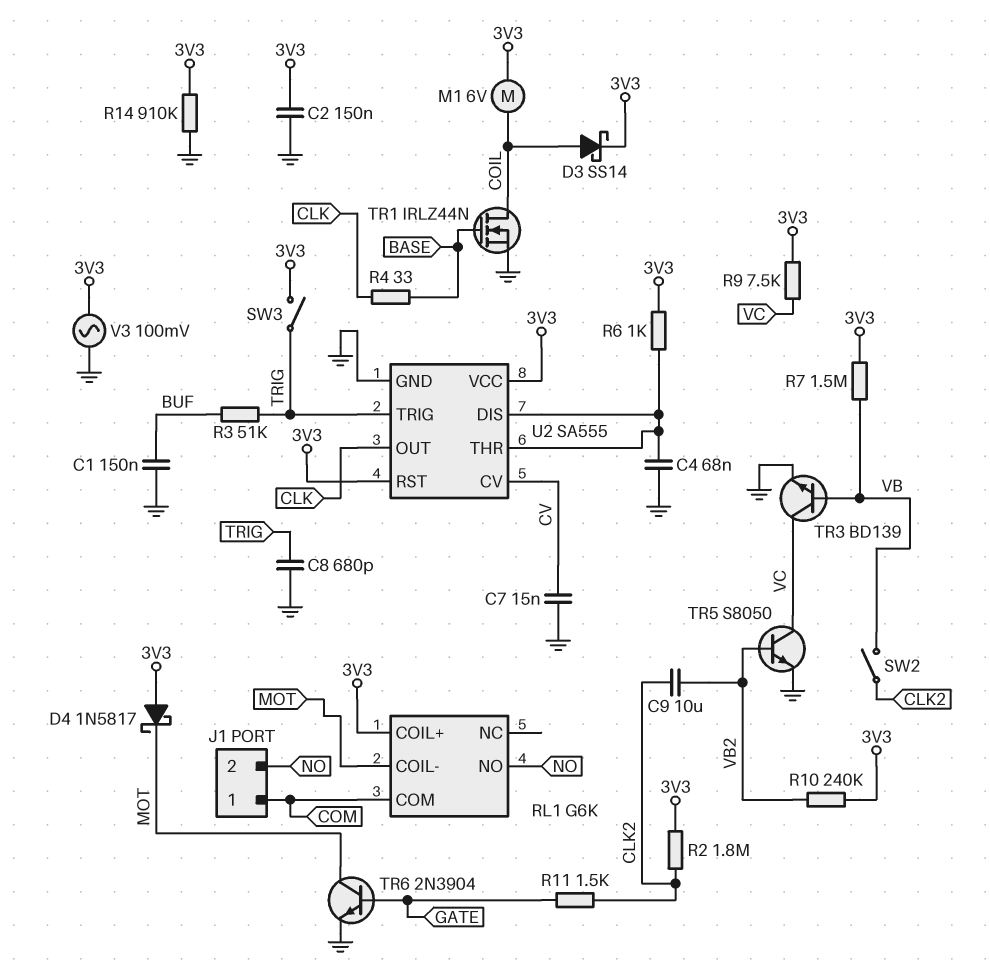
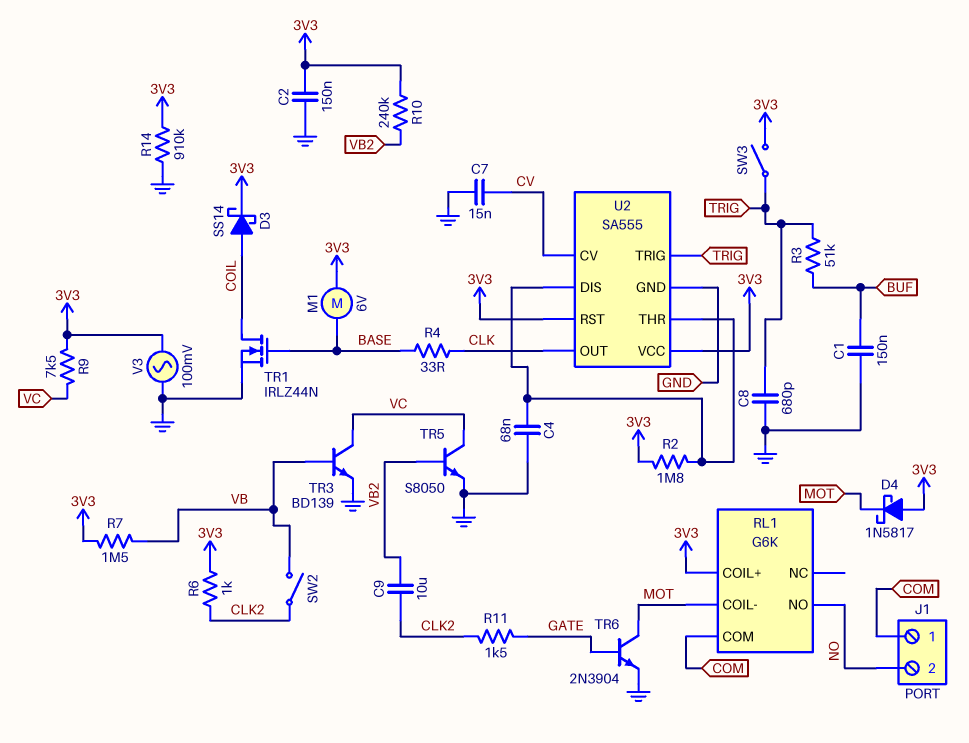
M1: motor 6V (3V3, COIL) -> motor 6V (3V3, BASE)
R2: 1.8M (3V3, CLK2) -> 1.8M (3V3, U2/DIS)
R6: 1k (3V3, U2/DIS) -> 1k (3V3, CLK2)

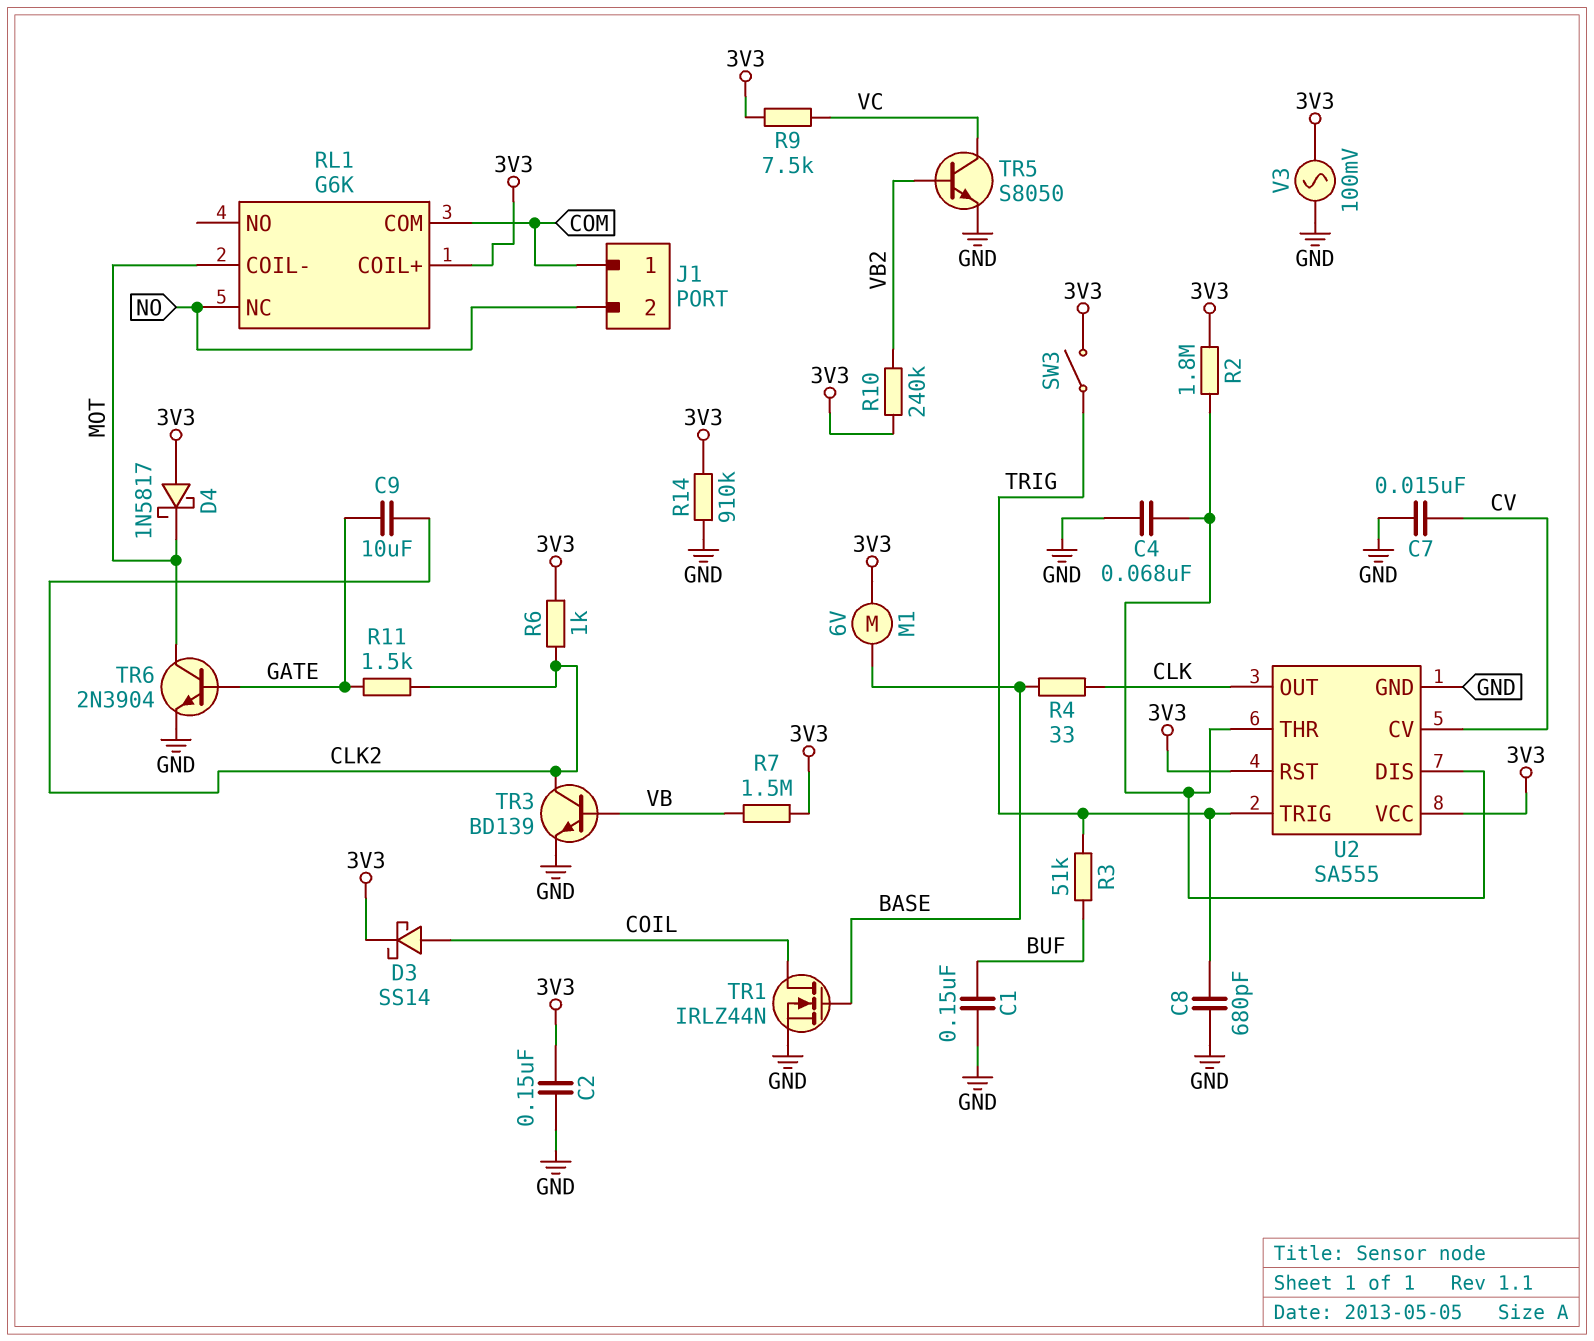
C9: 10uF (CLK2, VB2) -> 10uF (CLK2, GATE)
RL1 pin NC: none -> NO
RL1 pin NO: NO -> none
SW2: switch (CLK2, VB) -> none
TR3: NPN BD139 (B VB, C VC, E GND) -> NPN BD139 (B VB, C CLK2, E GND)

